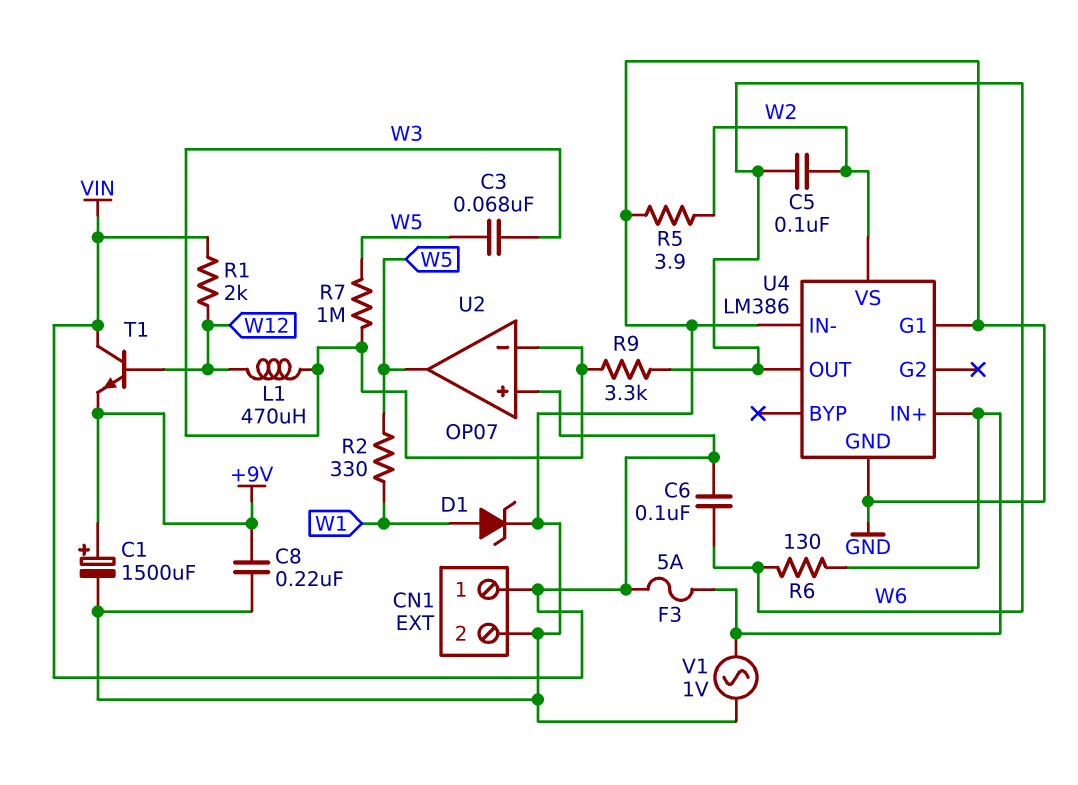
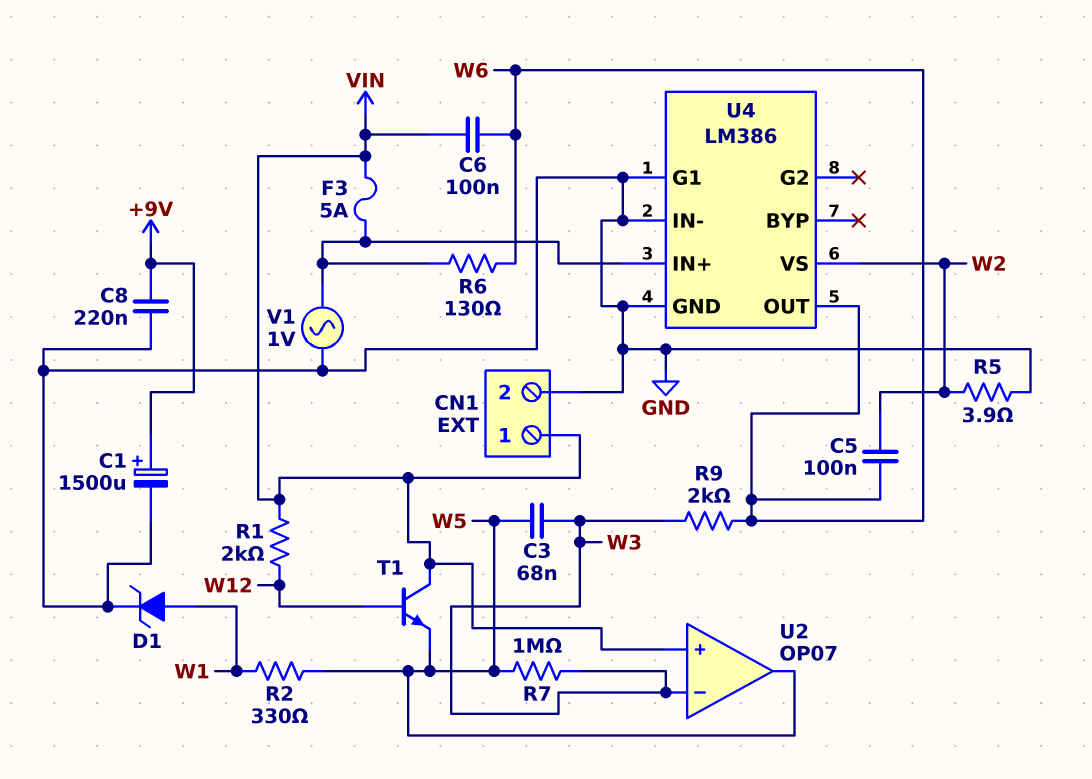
L1: 470uH (W3, W12) -> none
R9: 3.3k (W3, W6) -> 2k (W3, W6)
T1: NPN (B W12, C VIN, E +9V) -> NPN (B W12, C VIN, E W5)

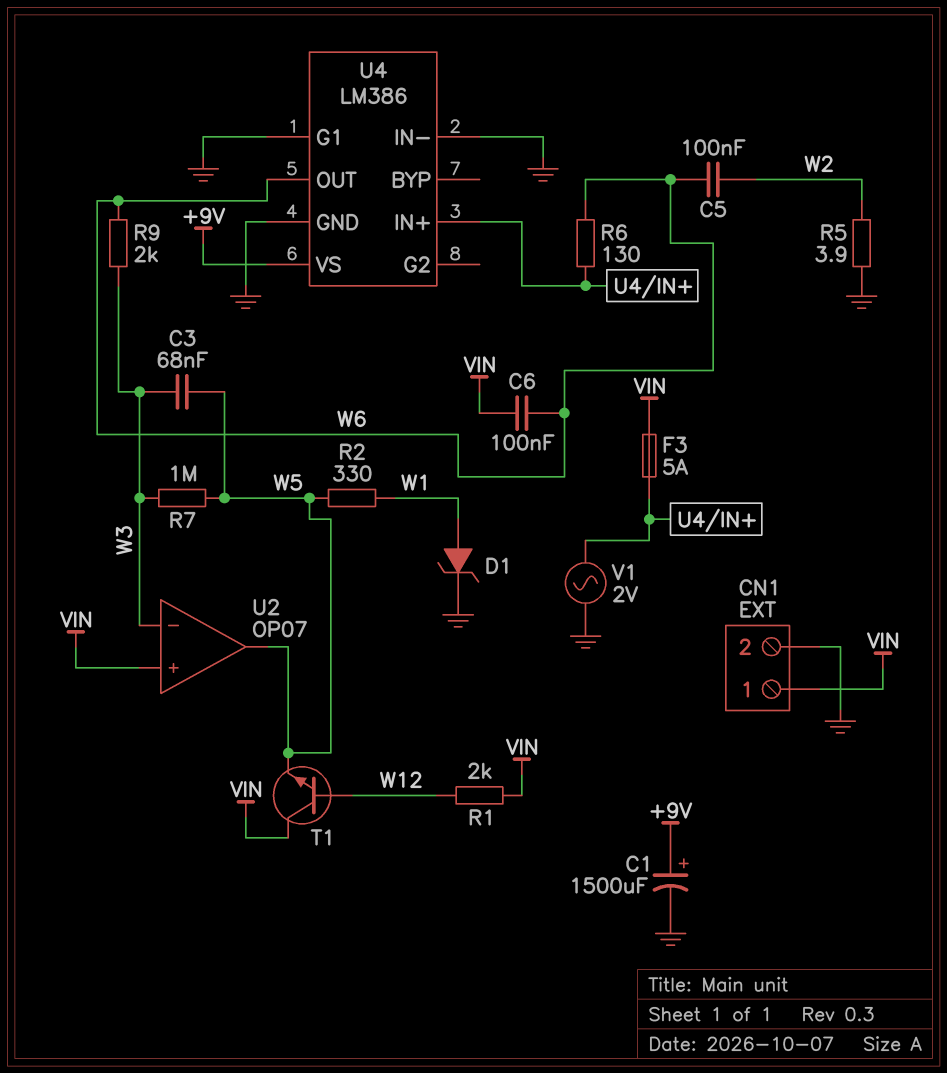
C8: 220nF (+9V, GND) -> none
U4 pin VS: W2 -> +9V
V1: AC 1V (GND, U4/IN+) -> AC 2V (GND, U4/IN+)

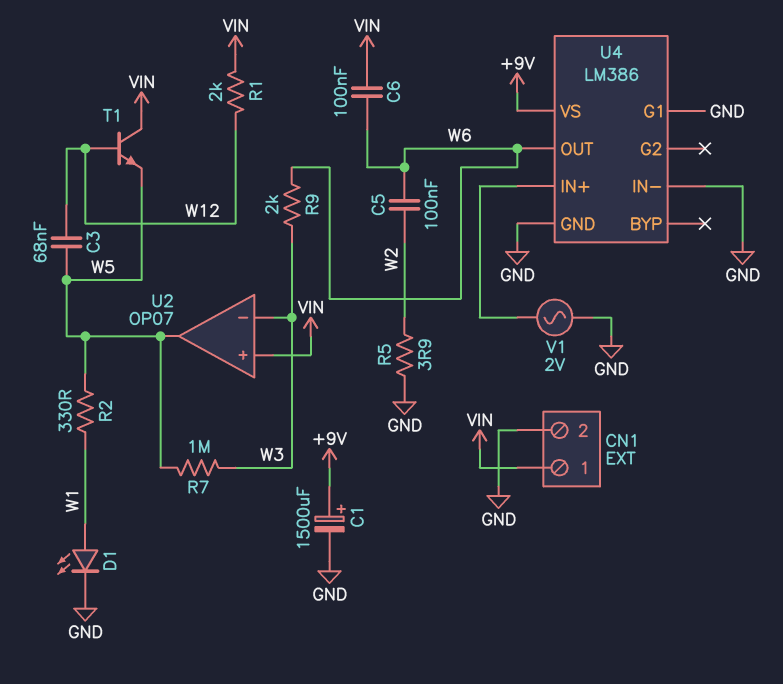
C3: 68nF (W3, W5) -> 68nF (W5, W12)
D1: zener (A W1, K GND) -> LED (A W1, K GND)
F3: 5A (U4/IN+, VIN) -> none
R6: 130 (U4/IN+, W6) -> none

